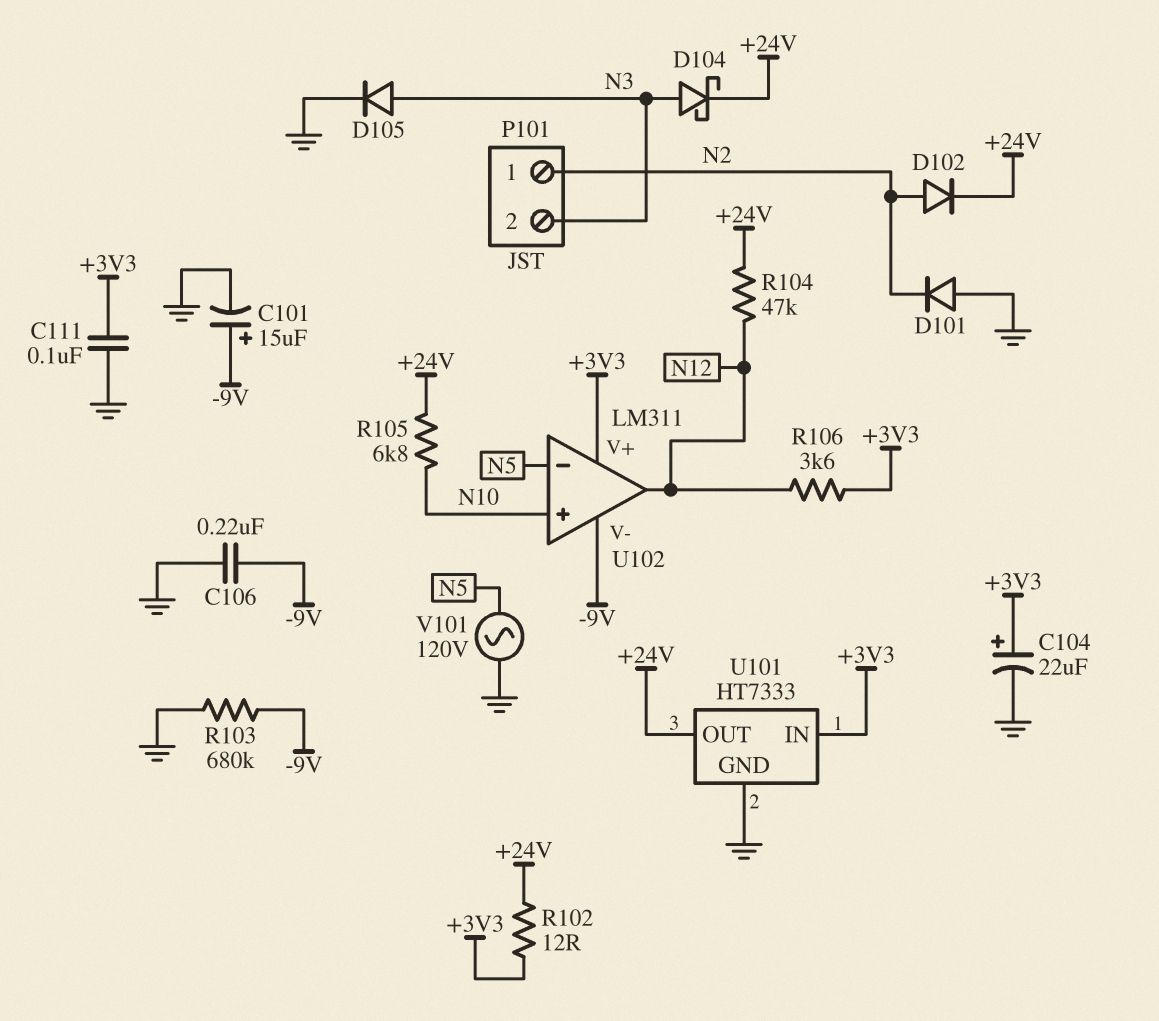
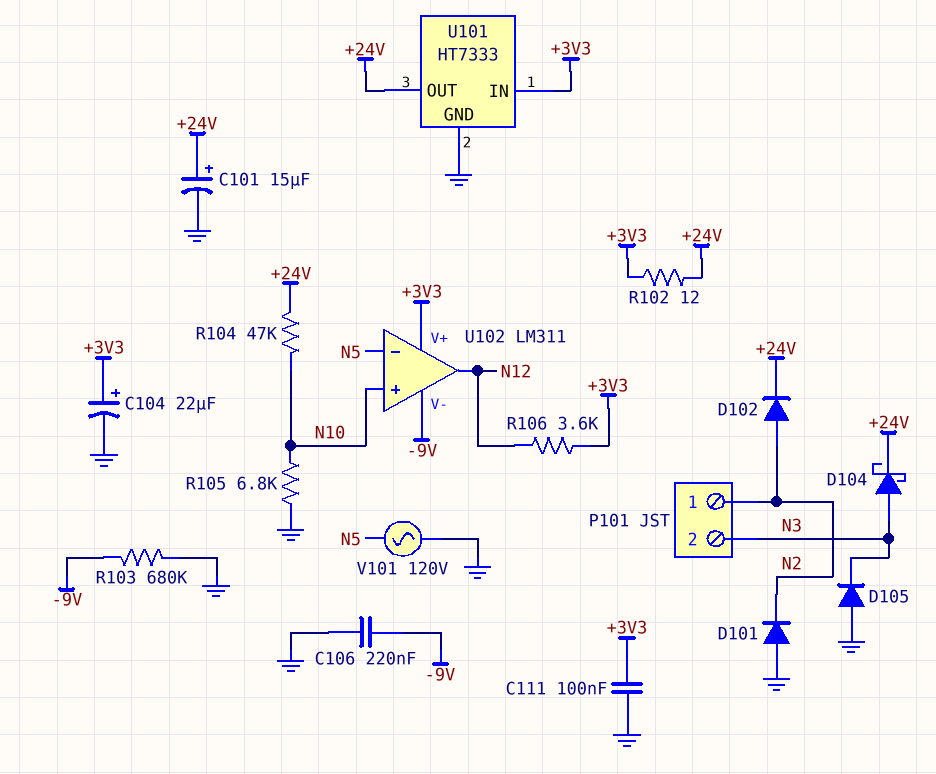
C101: 15uF (plus -9V, minus GND) -> 15uF (plus +24V, minus GND)
D105: diode (A N3, K GND) -> diode (A GND, K N3)
R104: 47k (+24V, N12) -> 47k (+24V, N10)
R105: 6.8k (+24V, N10) -> 6.8k (GND, N10)

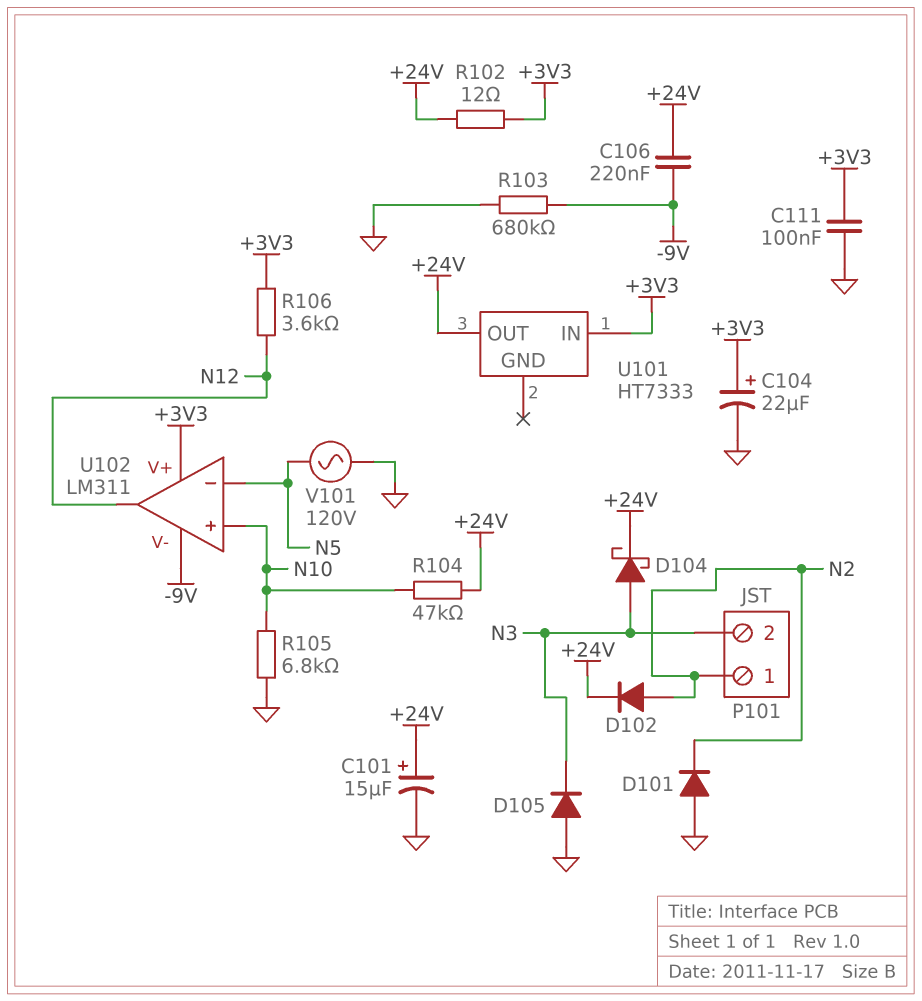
C106: 220nF (-9V, GND) -> 220nF (+24V, -9V)
U101 pin GND: GND -> none

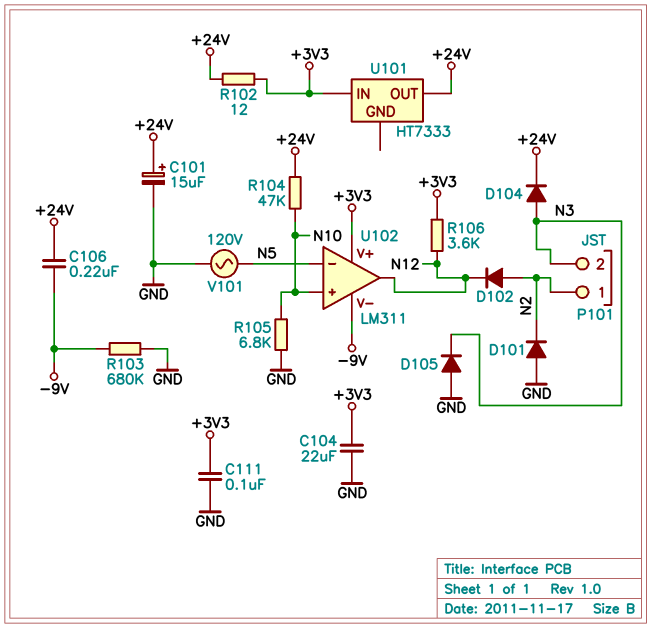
C104: 22uF (plus +3V3, minus GND) -> 22uF (+3V3, GND)
D102: diode (A N2, K +24V) -> diode (A N2, K N12)
D104: schottky (A N3, K +24V) -> diode (A N3, K +24V)

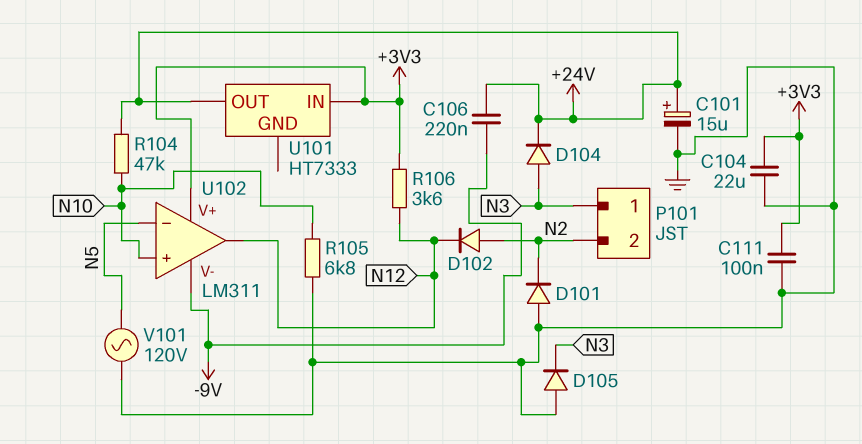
P101 pin 1: N2 -> N3
P101 pin 2: N3 -> N2
R102: 12 (+3V3, +24V) -> none
R103: 680k (-9V, GND) -> none

